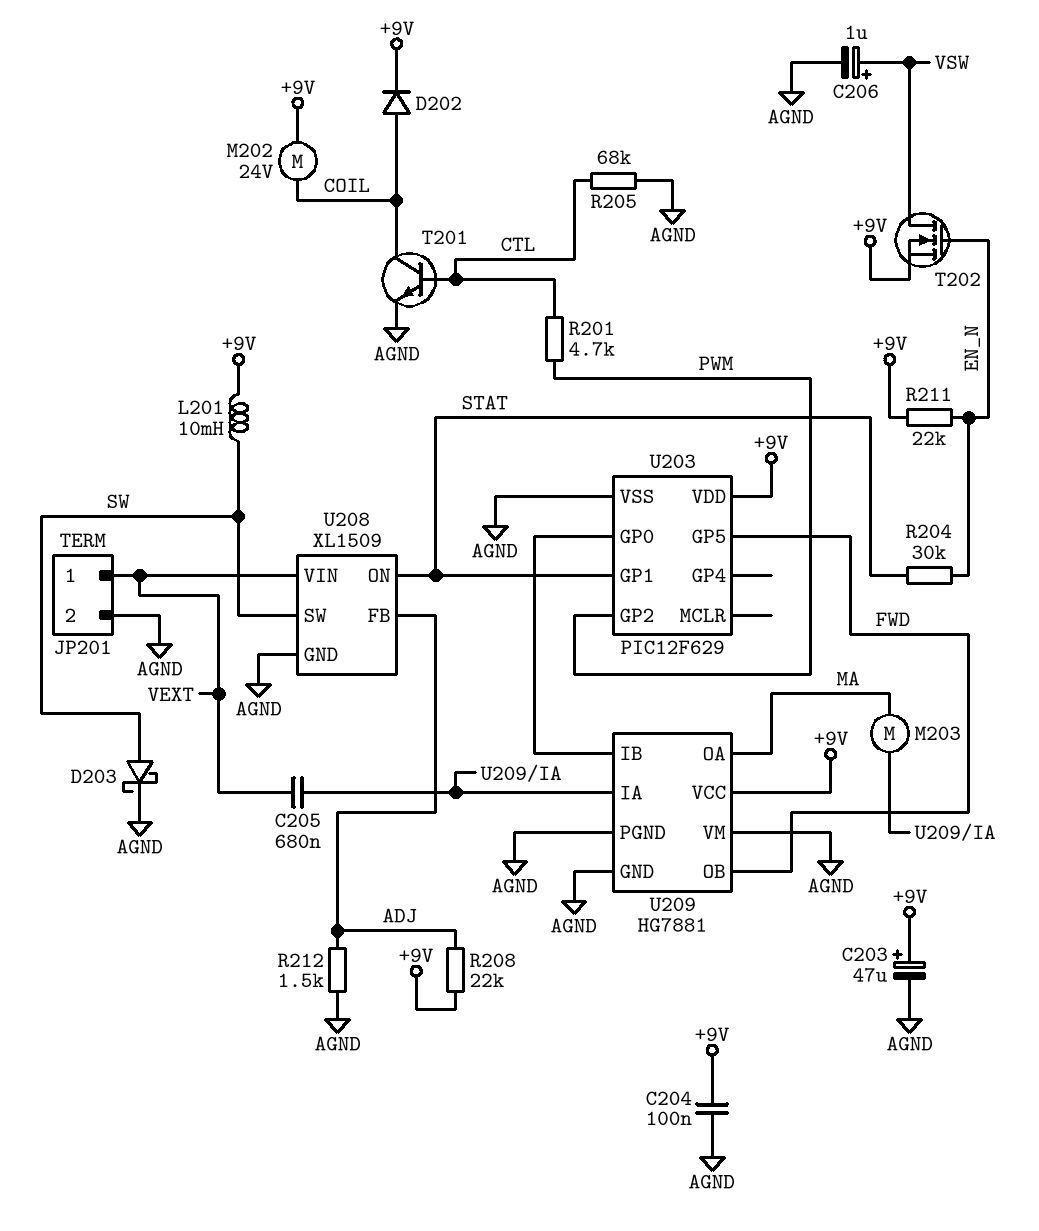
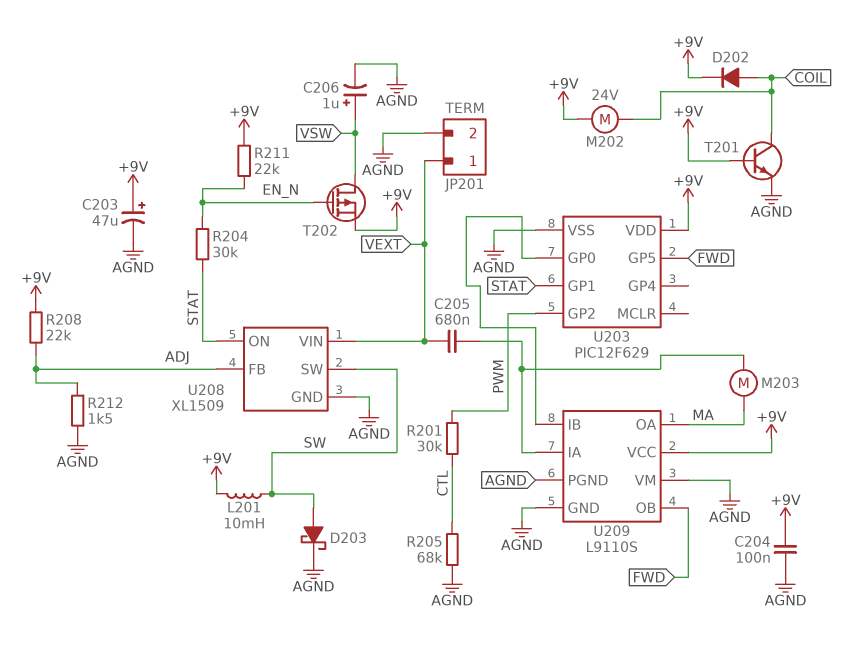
R201: 4.7k (CTL, PWM) -> 30k (CTL, PWM)
T201: NPN (B CTL, C COIL, E AGND) -> NPN (B +9V, C COIL, E AGND)
T202: NMOS (G EN_N, D VSW, S +9V) -> PMOS (G EN_N, D VSW, S +9V)
U209: HG7881 -> L9110S

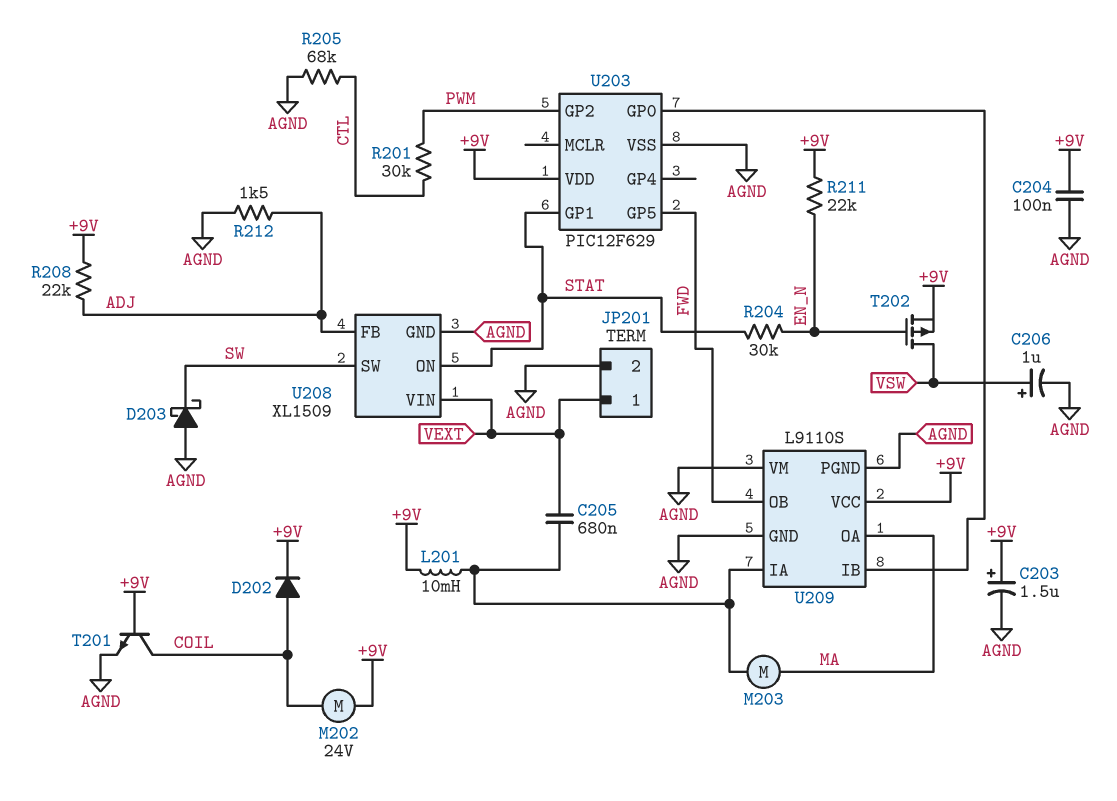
C203: 47uF (plus +9V, minus AGND) -> 1.5uF (plus +9V, minus AGND)
D203: schottky (A SW, K AGND) -> schottky (A AGND, K SW)
L201: 10mH (+9V, SW) -> 10mH (+9V, U209/IA)

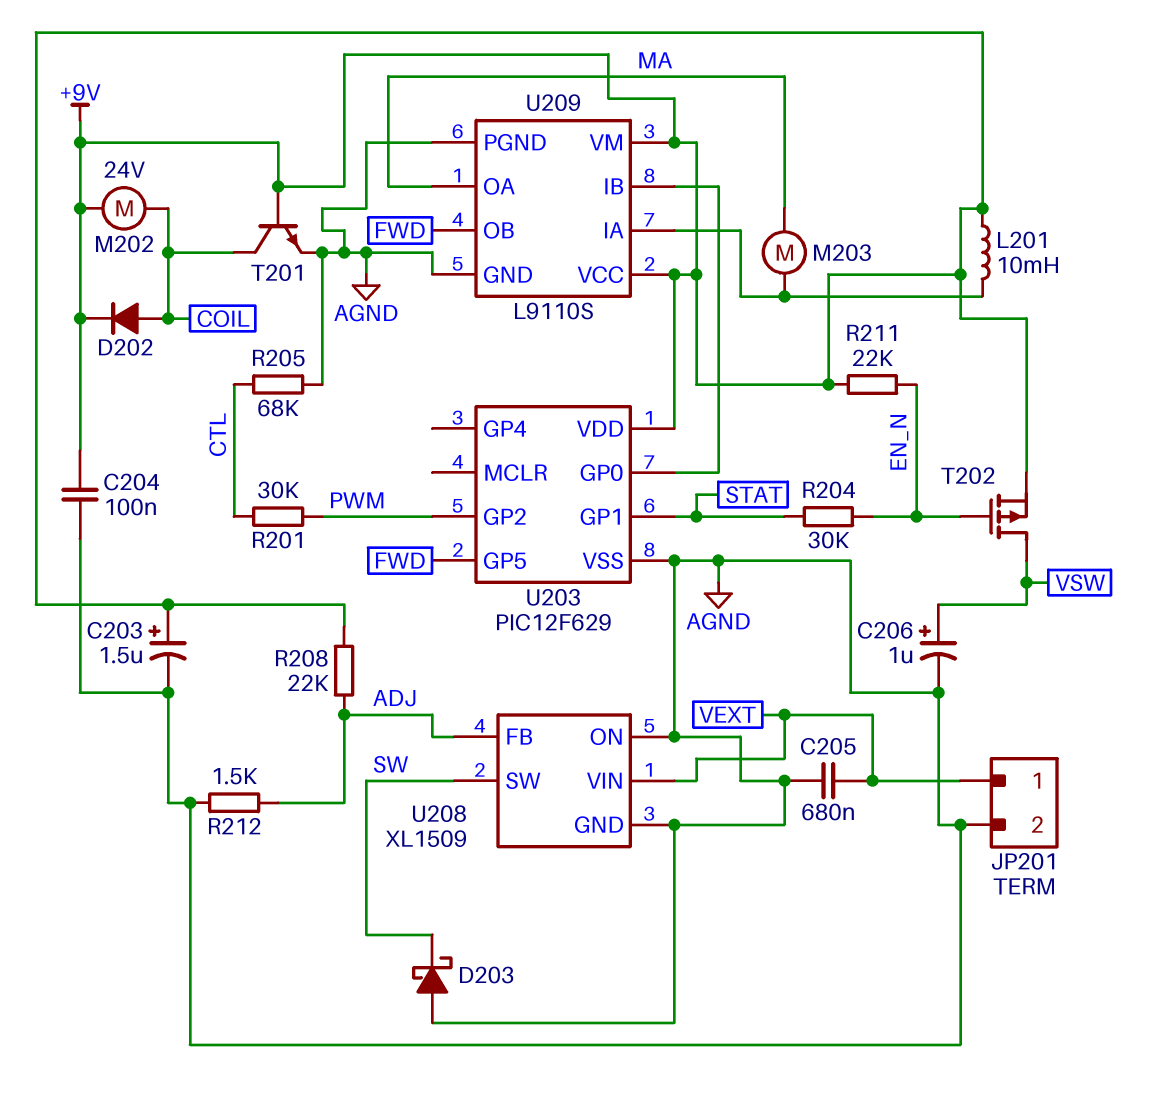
C205: 680nF (U209/IA, VEXT) -> 680nF (AGND, VEXT)
U208 pin ON: STAT -> AGND
U209 pin VM: AGND -> +9V

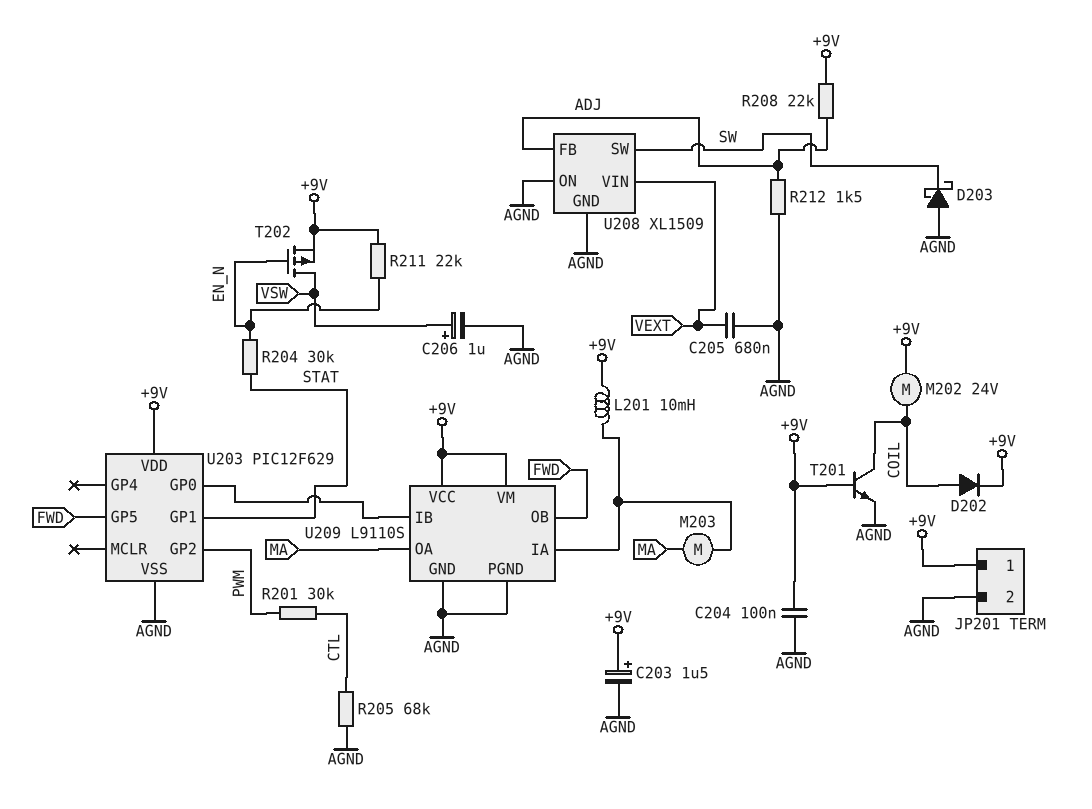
JP201 pin 1: VEXT -> +9V

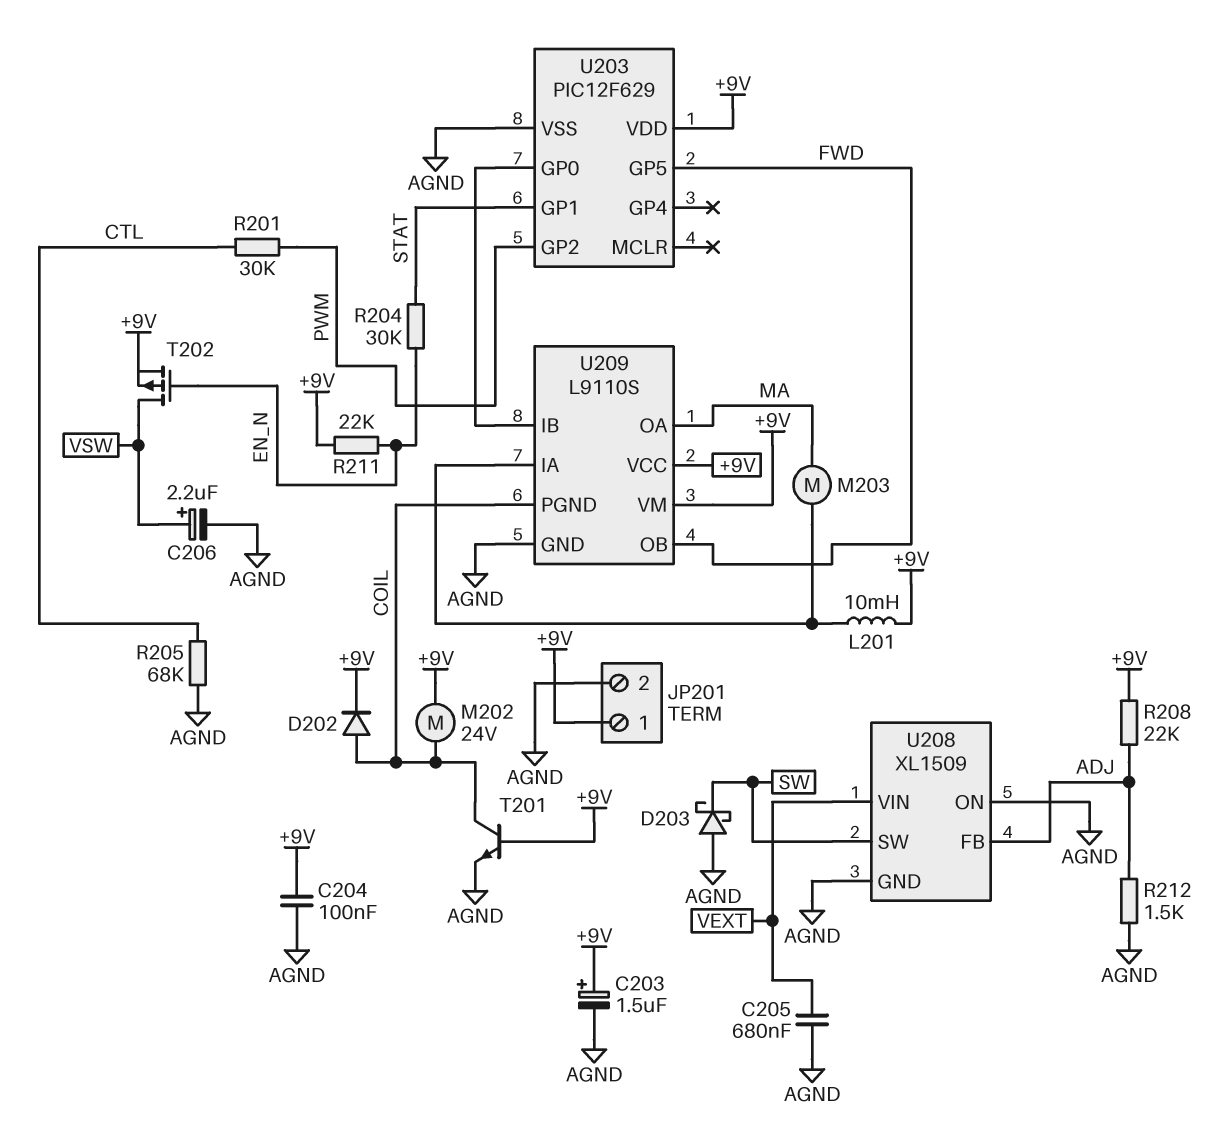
C206: 1uF (plus VSW, minus AGND) -> 2.2uF (plus VSW, minus AGND)
U209 pin PGND: AGND -> COIL

